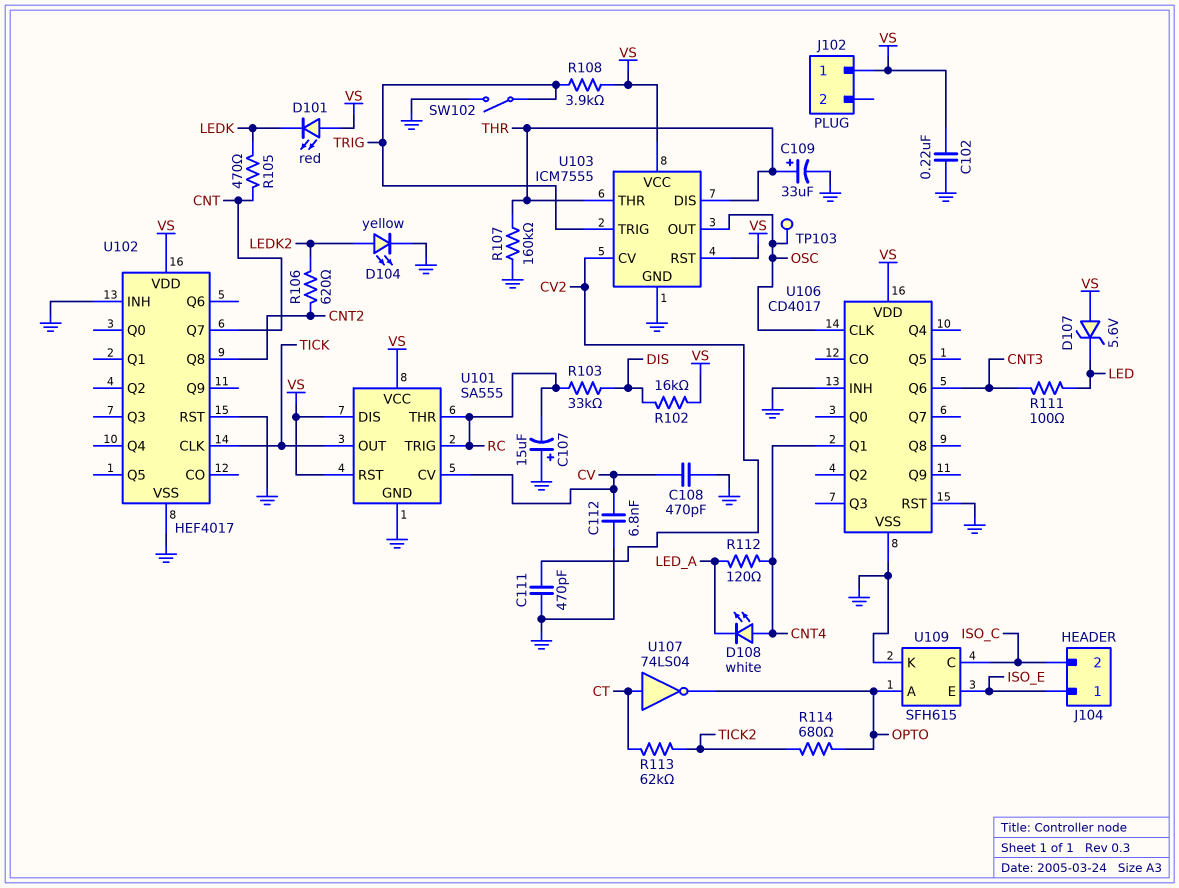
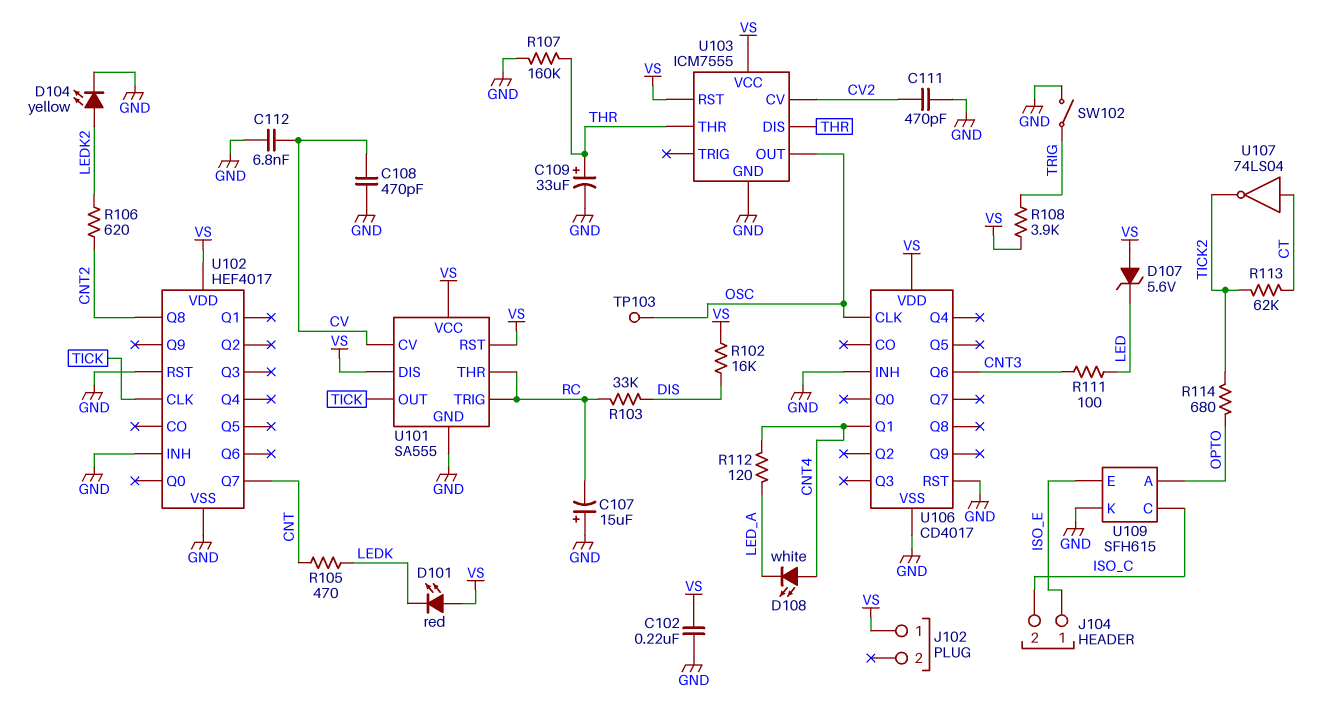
U103 pin TRIG: TRIG -> none
U107: NOT 74LS04 (in CT, out OPTO) -> NOT 74LS04 (in CT, out TICK2)

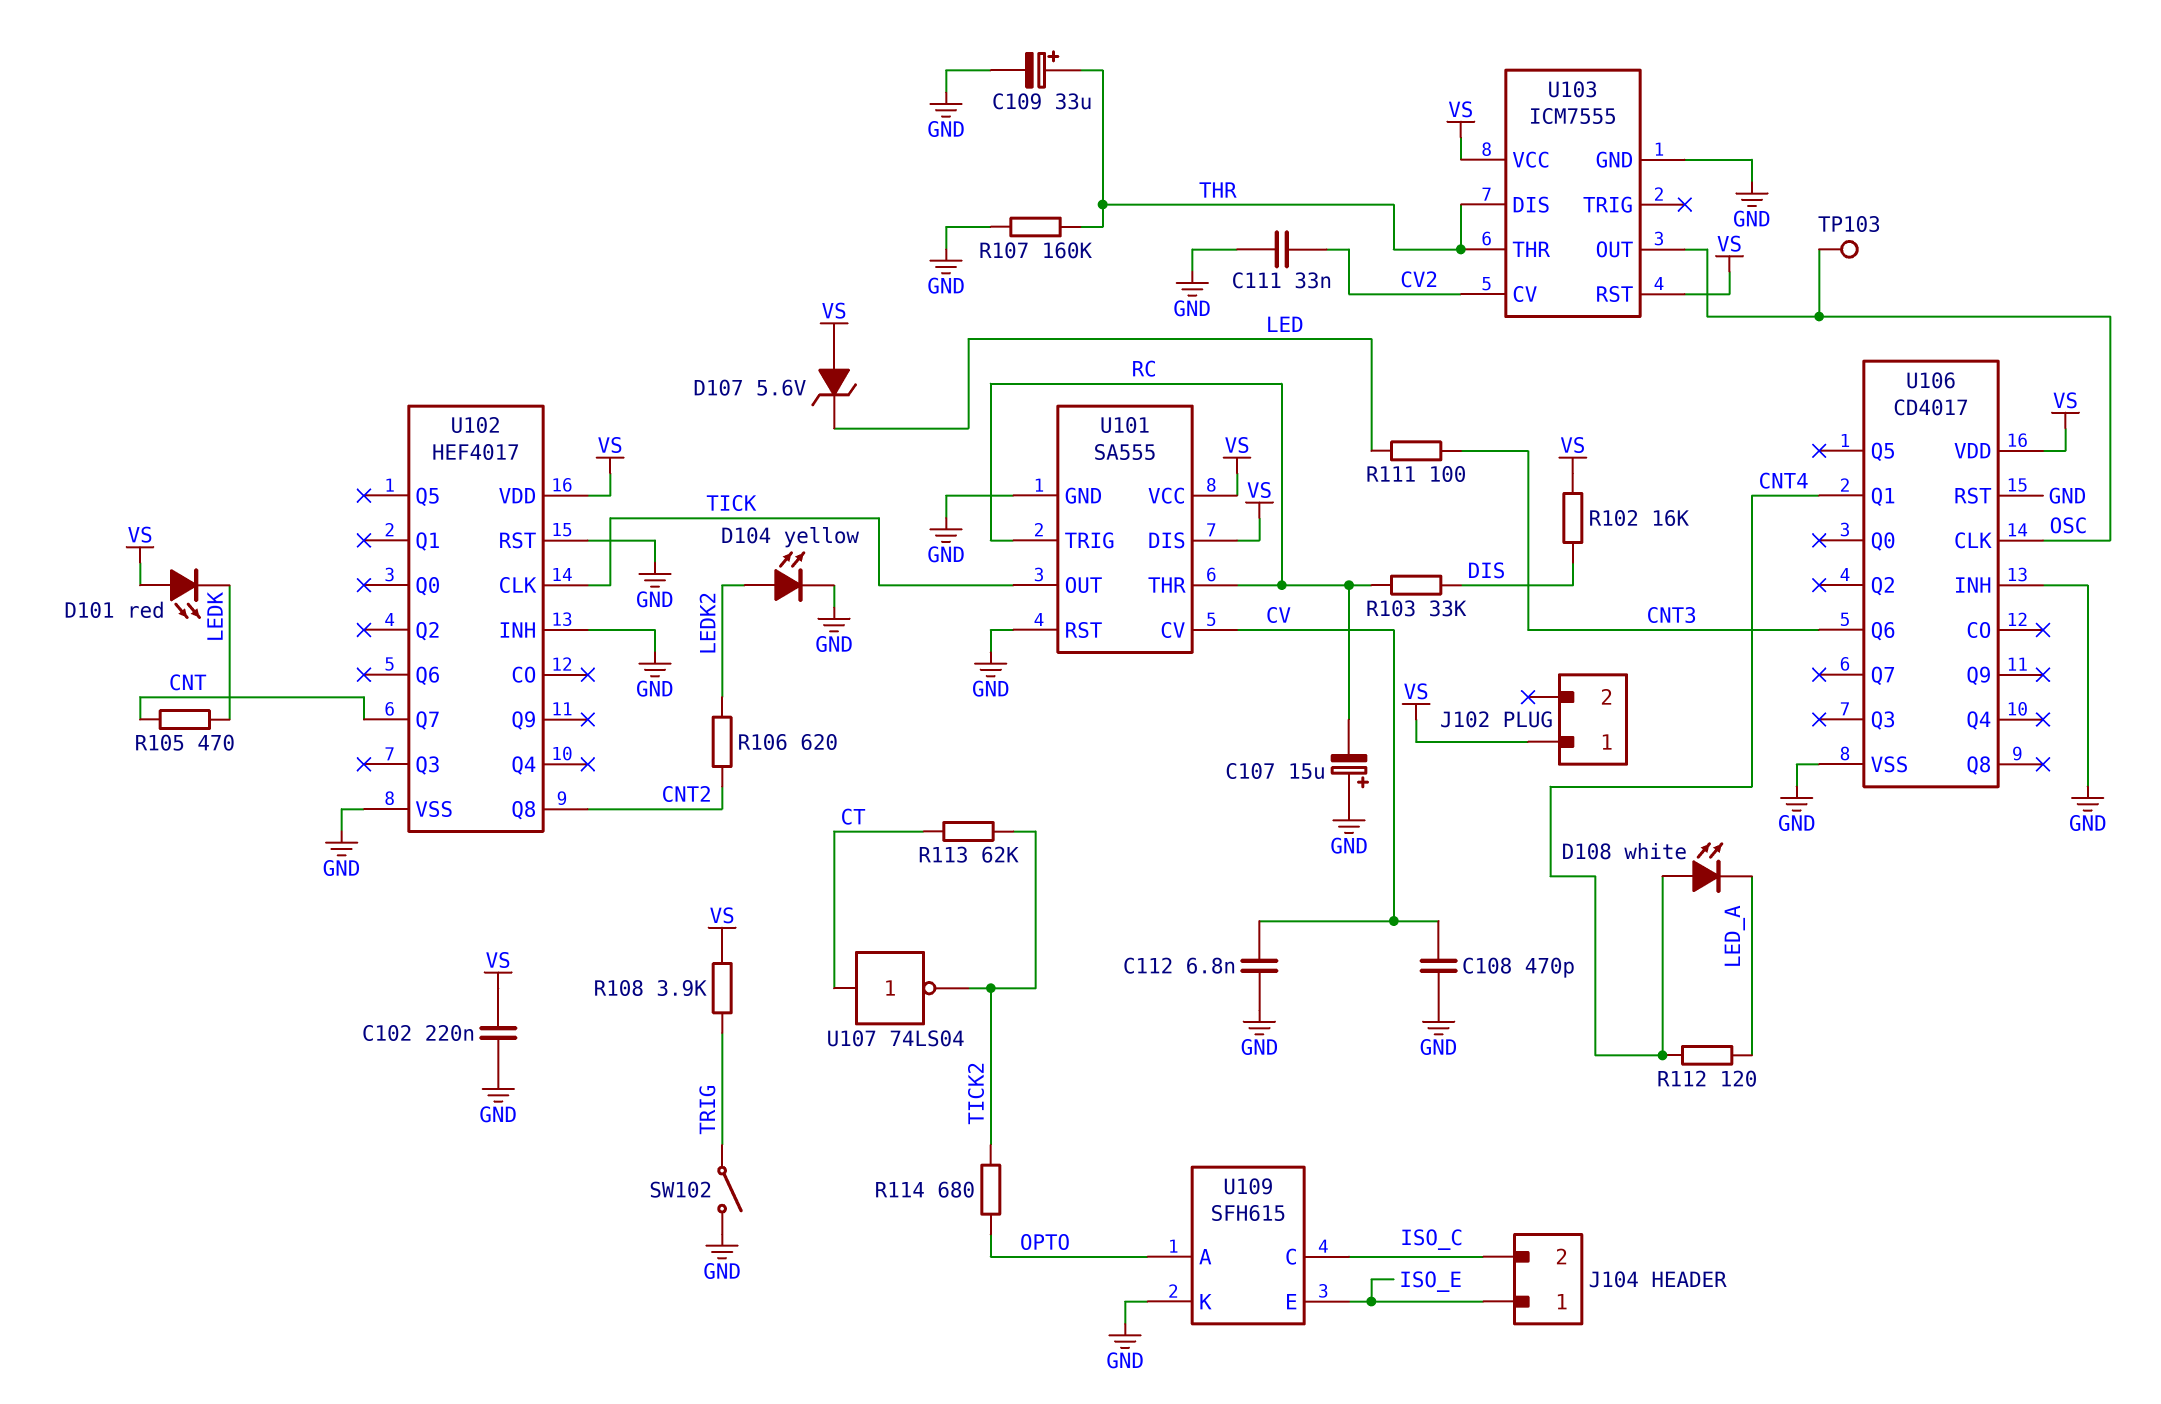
C111: 470pF (CV2, GND) -> 33nF (CV2, GND)
U101 pin RST: VS -> GND

